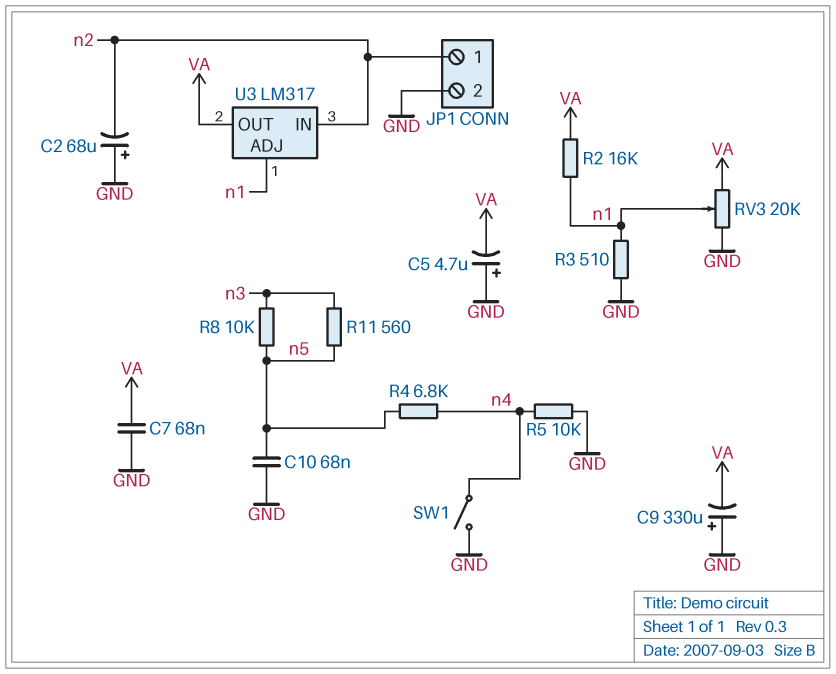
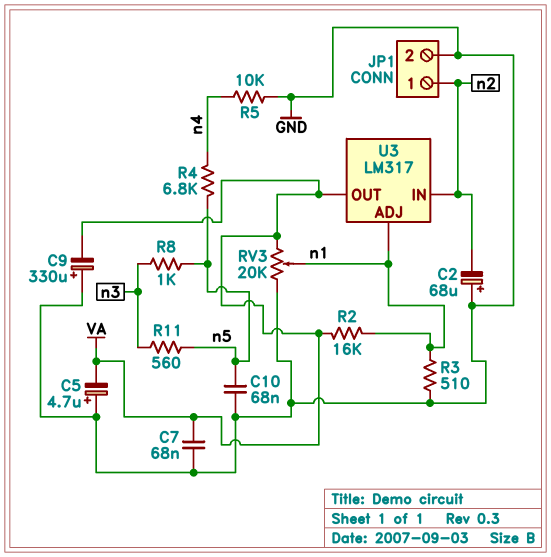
R8: 10k (n3, n5) -> 1k (n3, n5)
SW1: switch (GND, n4) -> none

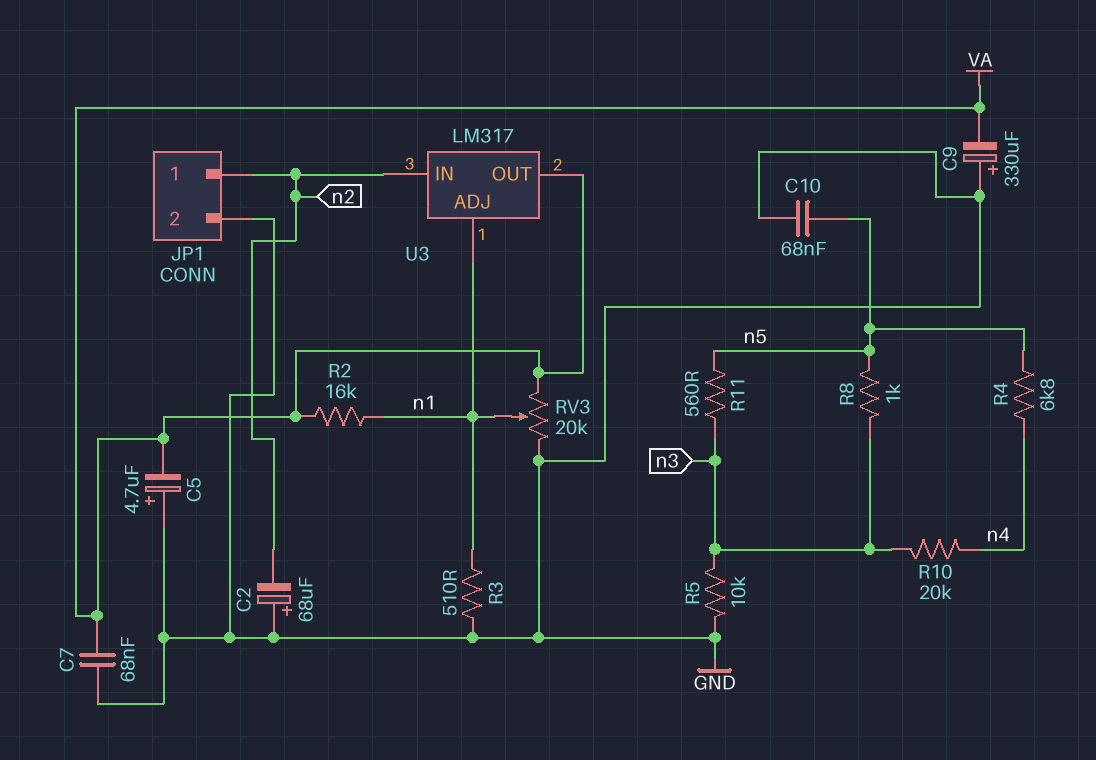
R5: 10k (GND, n4) -> 10k (GND, n3)
R10: none -> 20k (n3, n4)

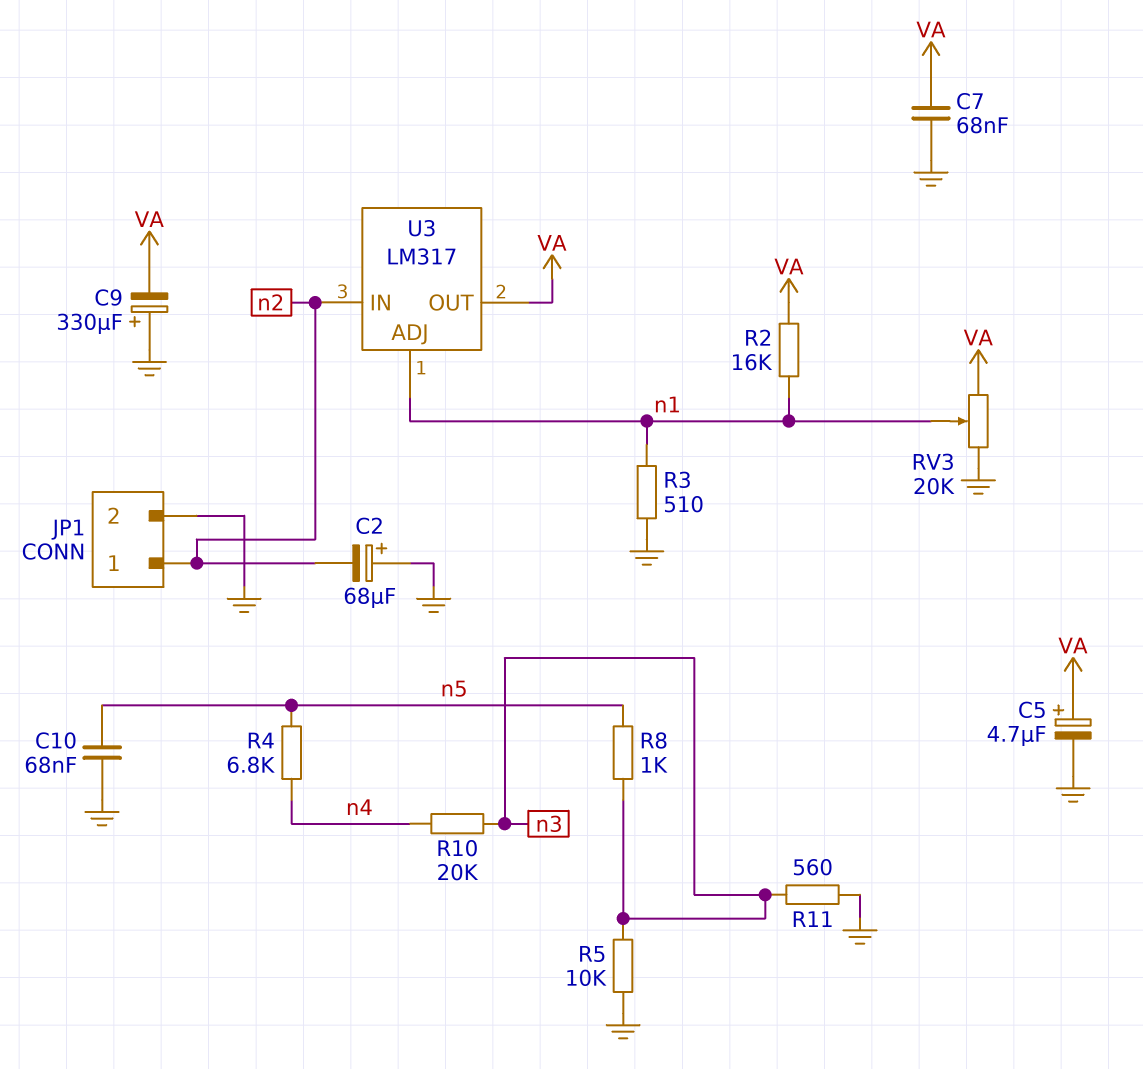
C5: 4.7uF (plus GND, minus VA) -> 4.7uF (plus VA, minus GND)
R11: 560 (n3, n5) -> 560 (GND, n3)

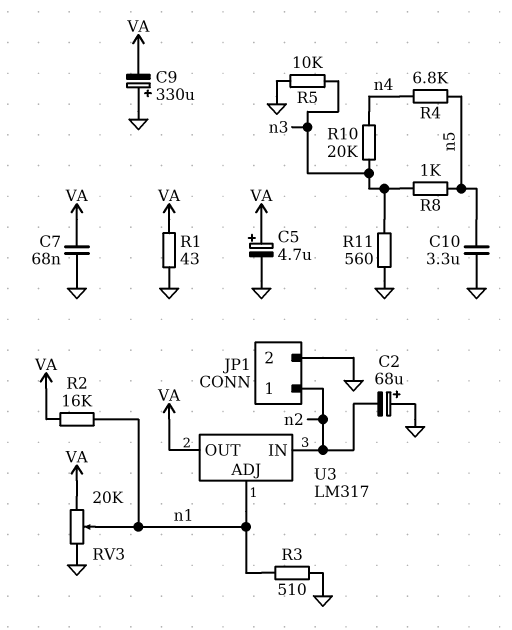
C10: 68nF (GND, n5) -> 3.3uF (GND, n5)
R1: none -> 43 (GND, VA)

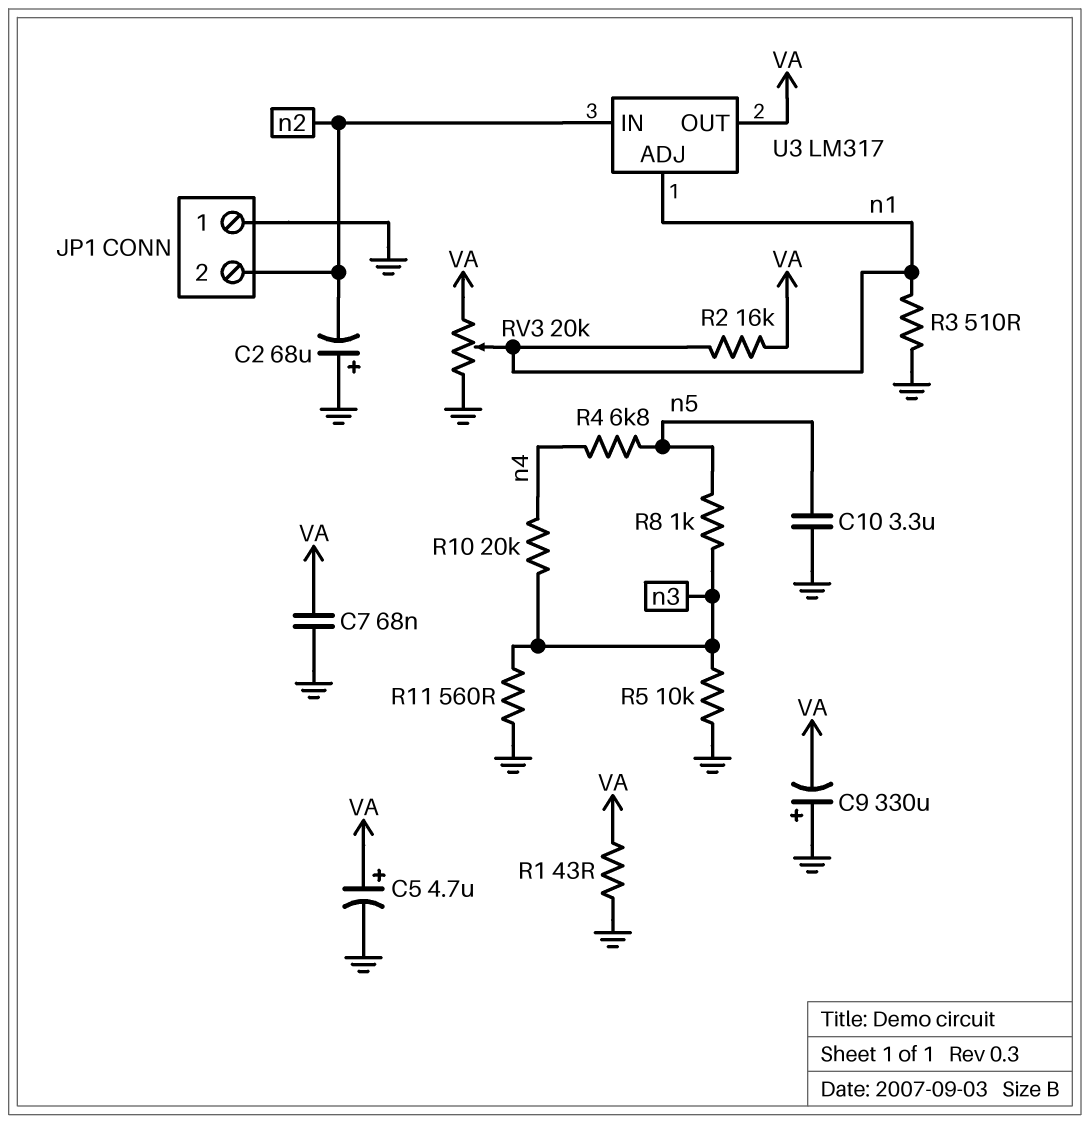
JP1 pin 1: n2 -> GND
JP1 pin 2: GND -> n2

